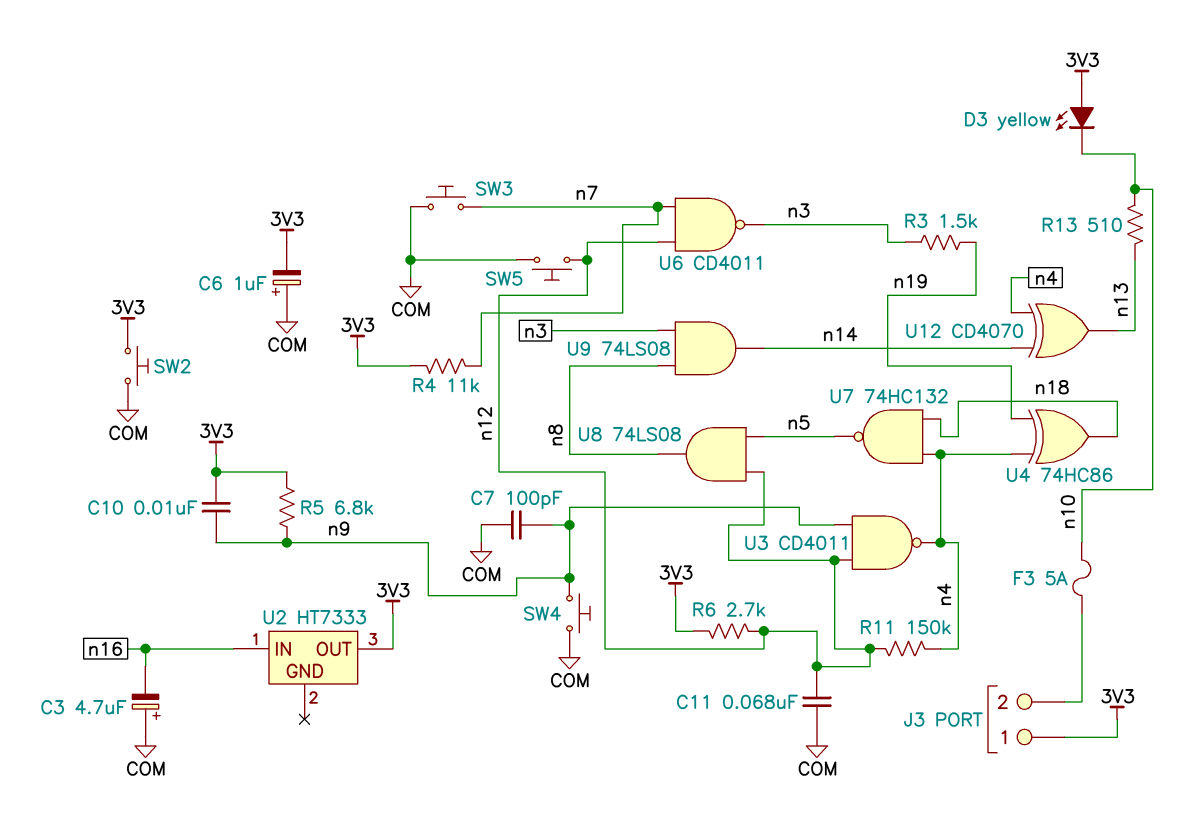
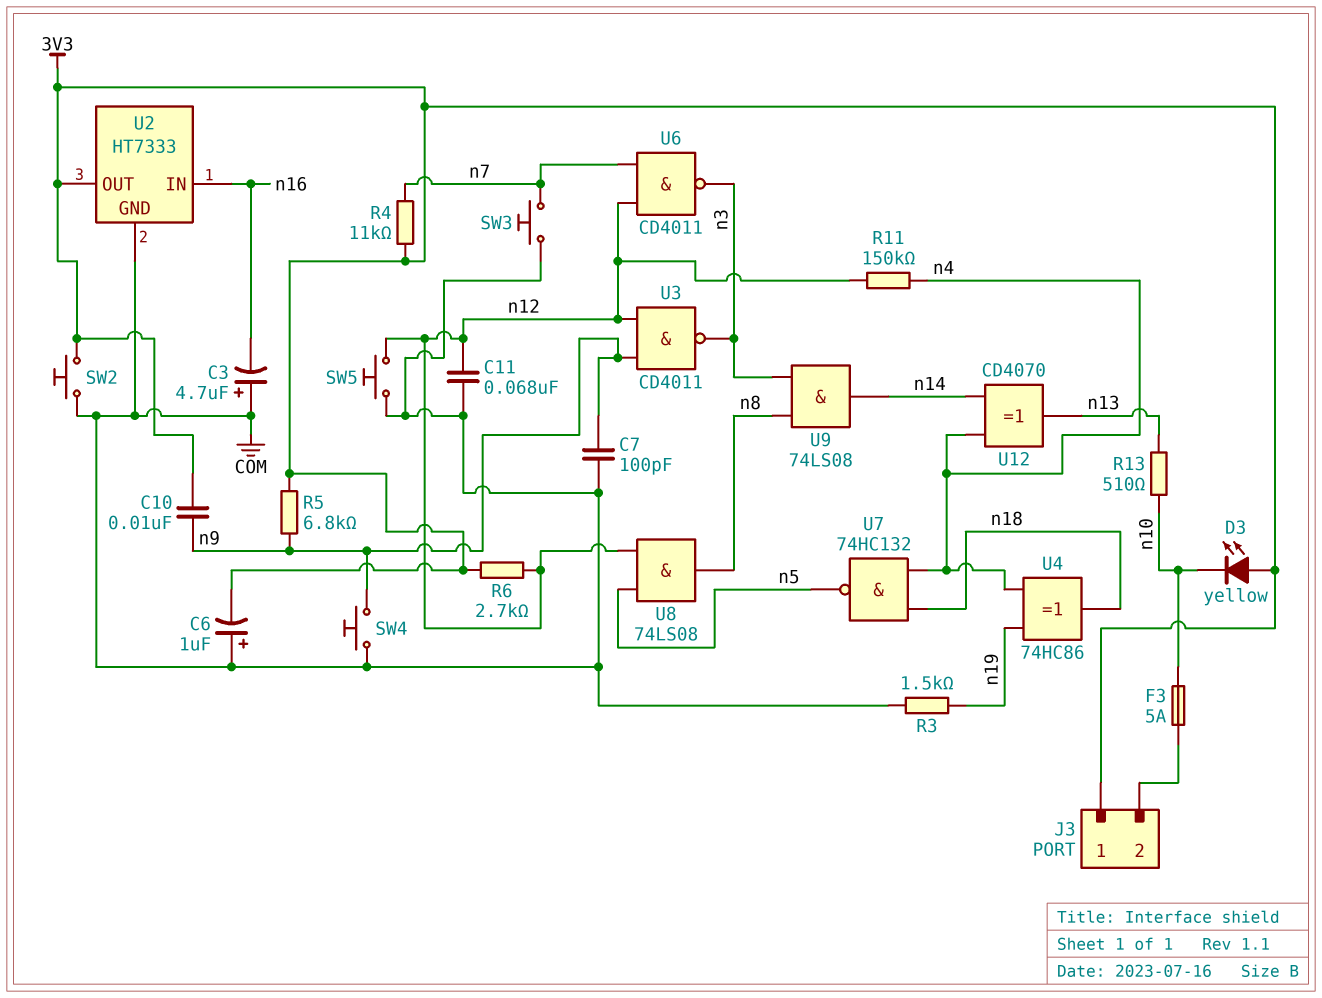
R3: 1.5k (n3, n19) -> 1.5k (COM, n19)
U2 pin GND: none -> COM
U3: NAND CD4011 (in n9, in n12, out n4) -> NAND CD4011 (in n9, in n12, out n3)

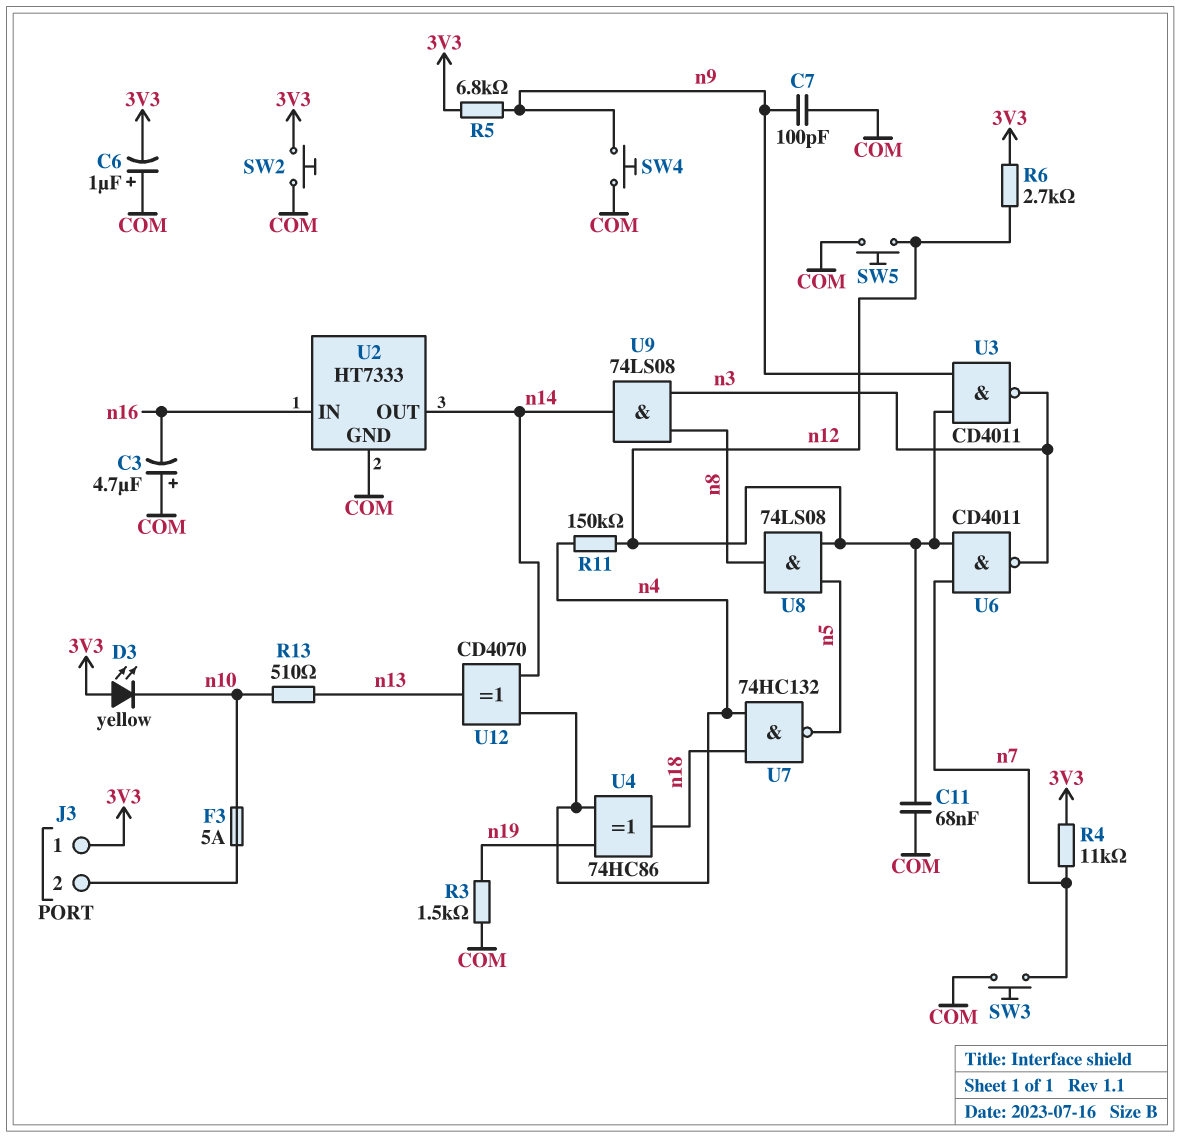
C10: 10nF (3V3, n9) -> none
U2 pin OUT: 3V3 -> n14

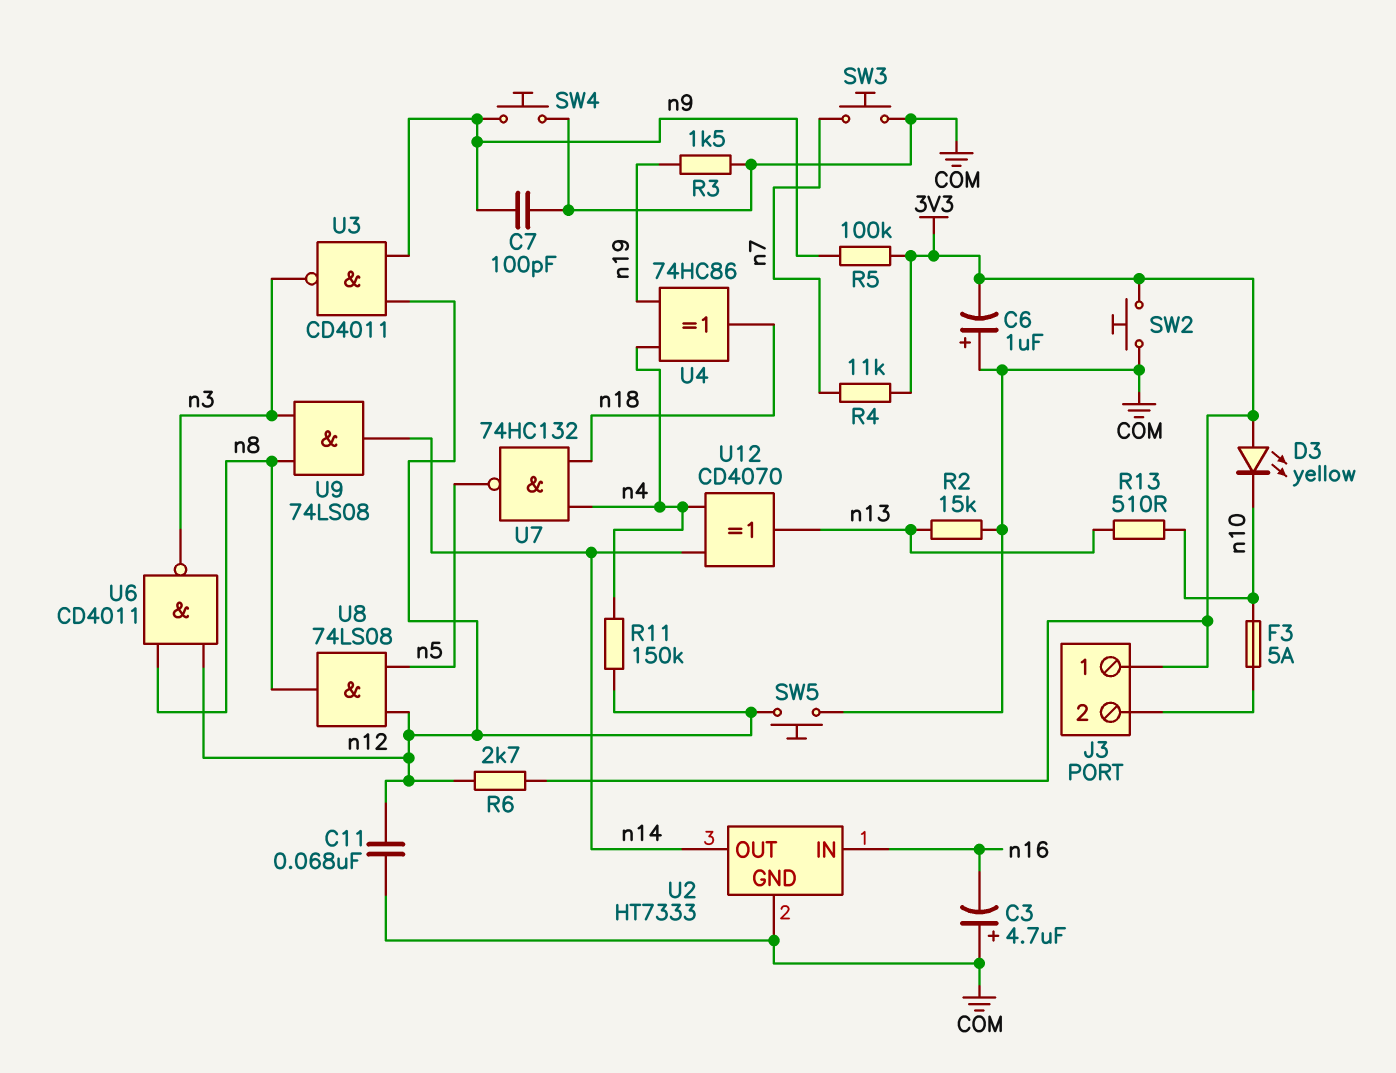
R2: none -> 15k (COM, n13)
R5: 6.8k (3V3, n9) -> 100k (3V3, n9)
U6: NAND CD4011 (in n7, in n12, out n3) -> NAND CD4011 (in n8, in n12, out n3)

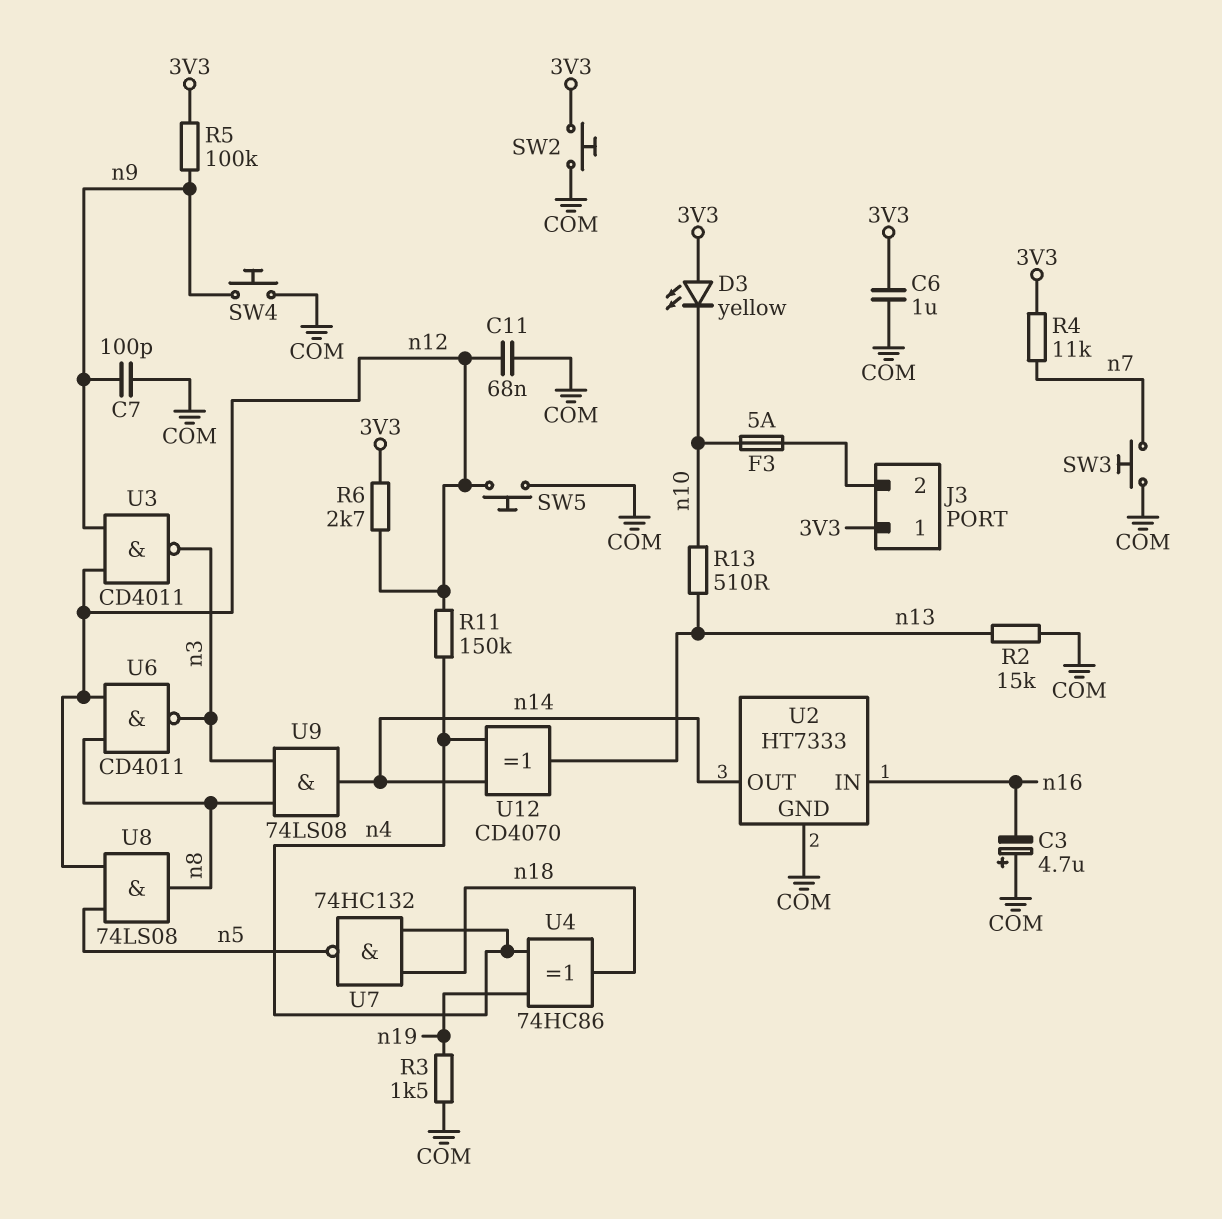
C6: 1uF (plus COM, minus 3V3) -> 1uF (3V3, COM)

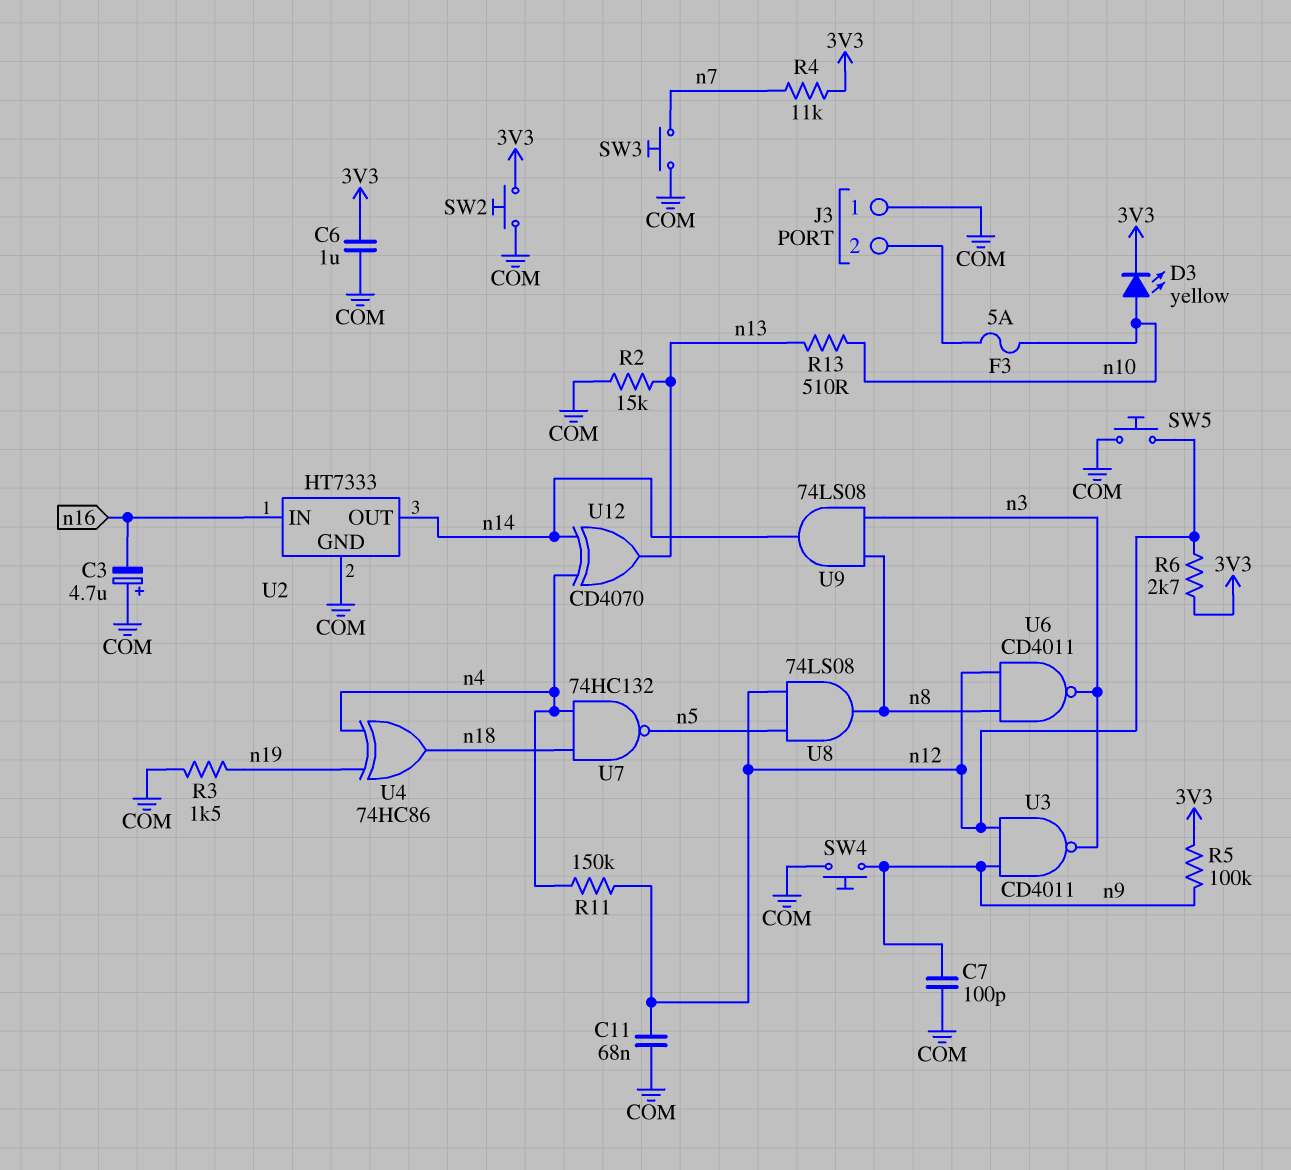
D3: LED yellow (A 3V3, K n10) -> LED yellow (A n10, K 3V3)
J3 pin 1: 3V3 -> COM

